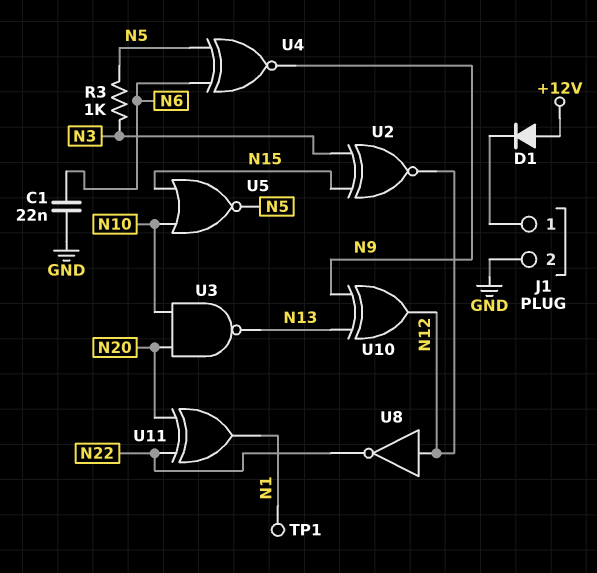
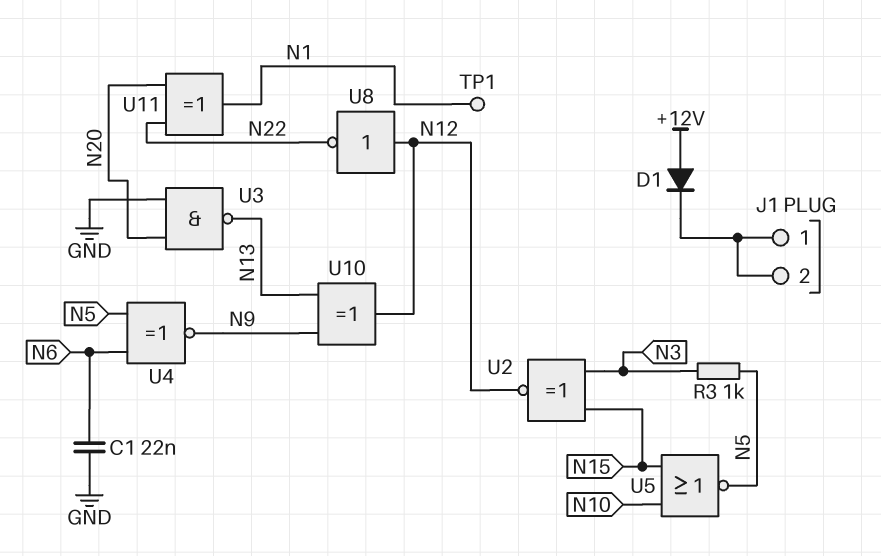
J1 pin 2: GND -> J1/1
U3: NAND (in N10, in N20, out N13) -> NAND (in GND, in N20, out N13)

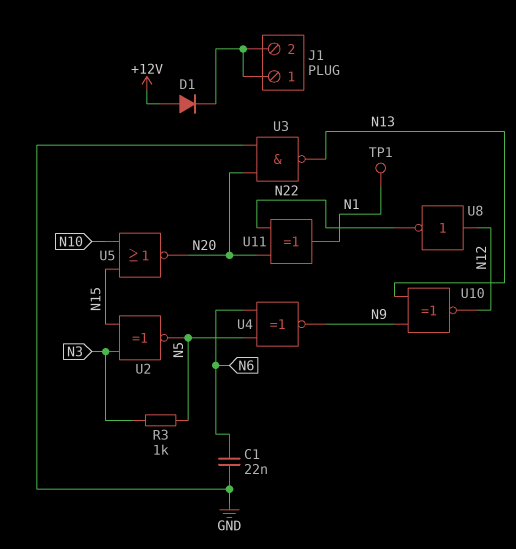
U2: XNOR (in N3, in N15, out N12) -> XNOR (in N3, in N15, out N5)
U5: NOR (in N10, in N15, out N5) -> NOR (in N10, in N15, out N20)
U10: XOR (in N9, in N13, out N12) -> XNOR (in N9, in N13, out N12)

